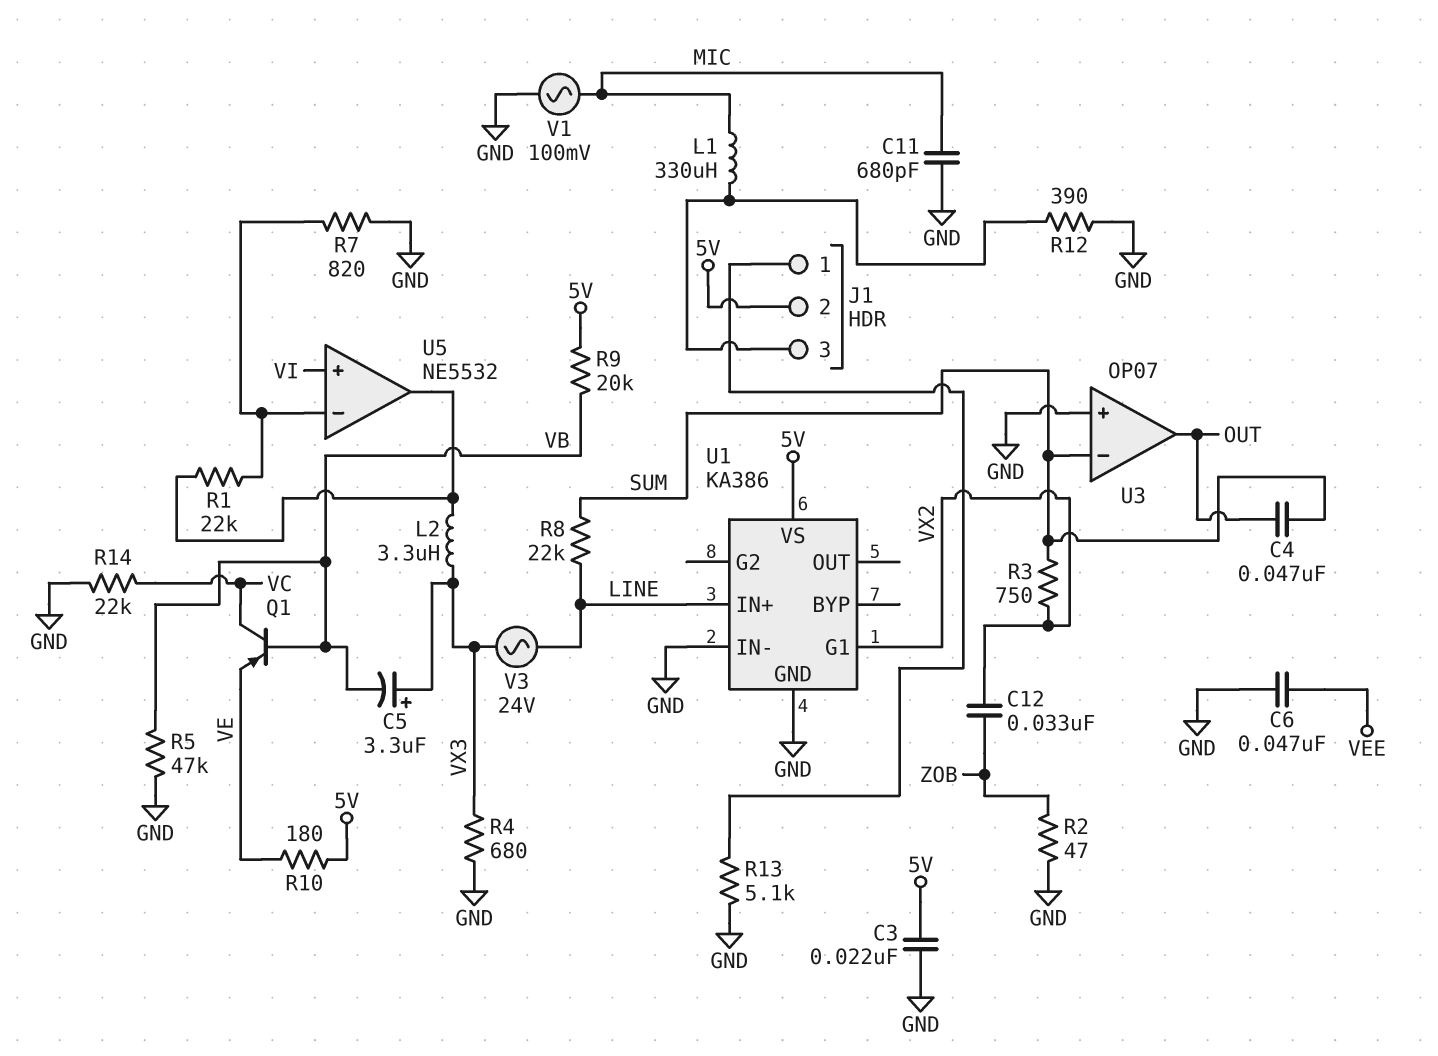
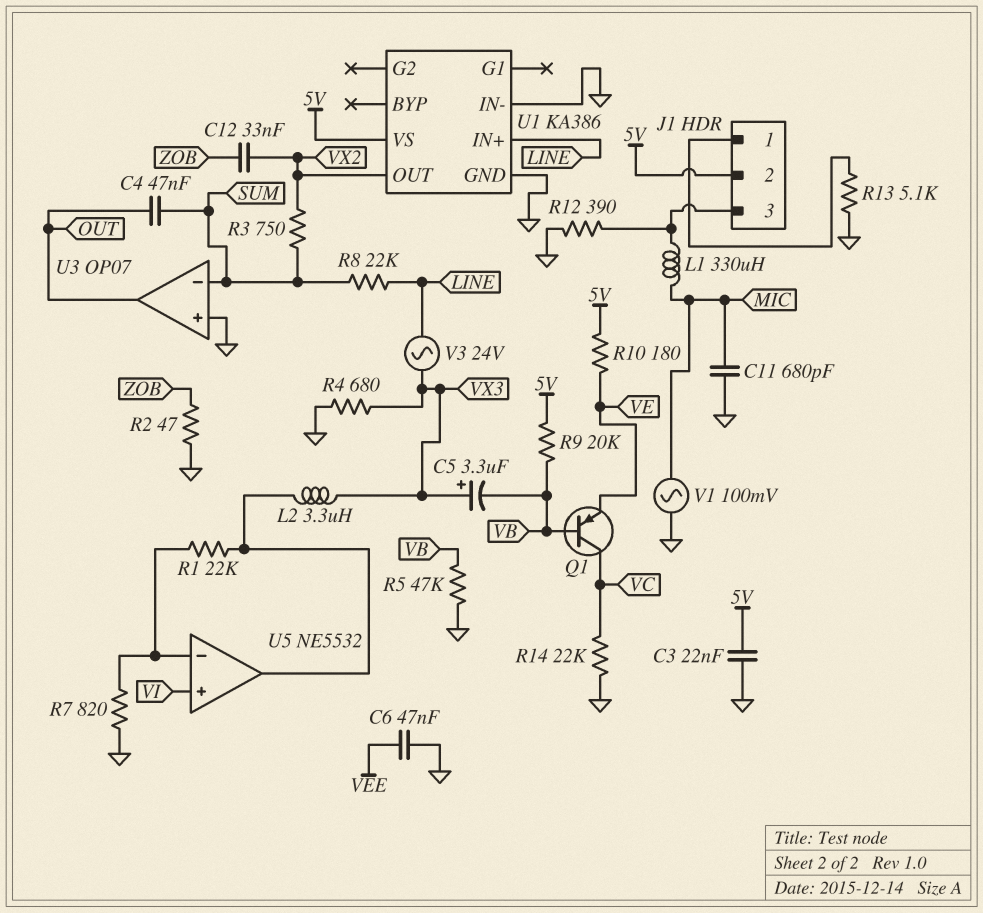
U1 pin G1: VX2 -> none
U1 pin OUT: none -> VX2

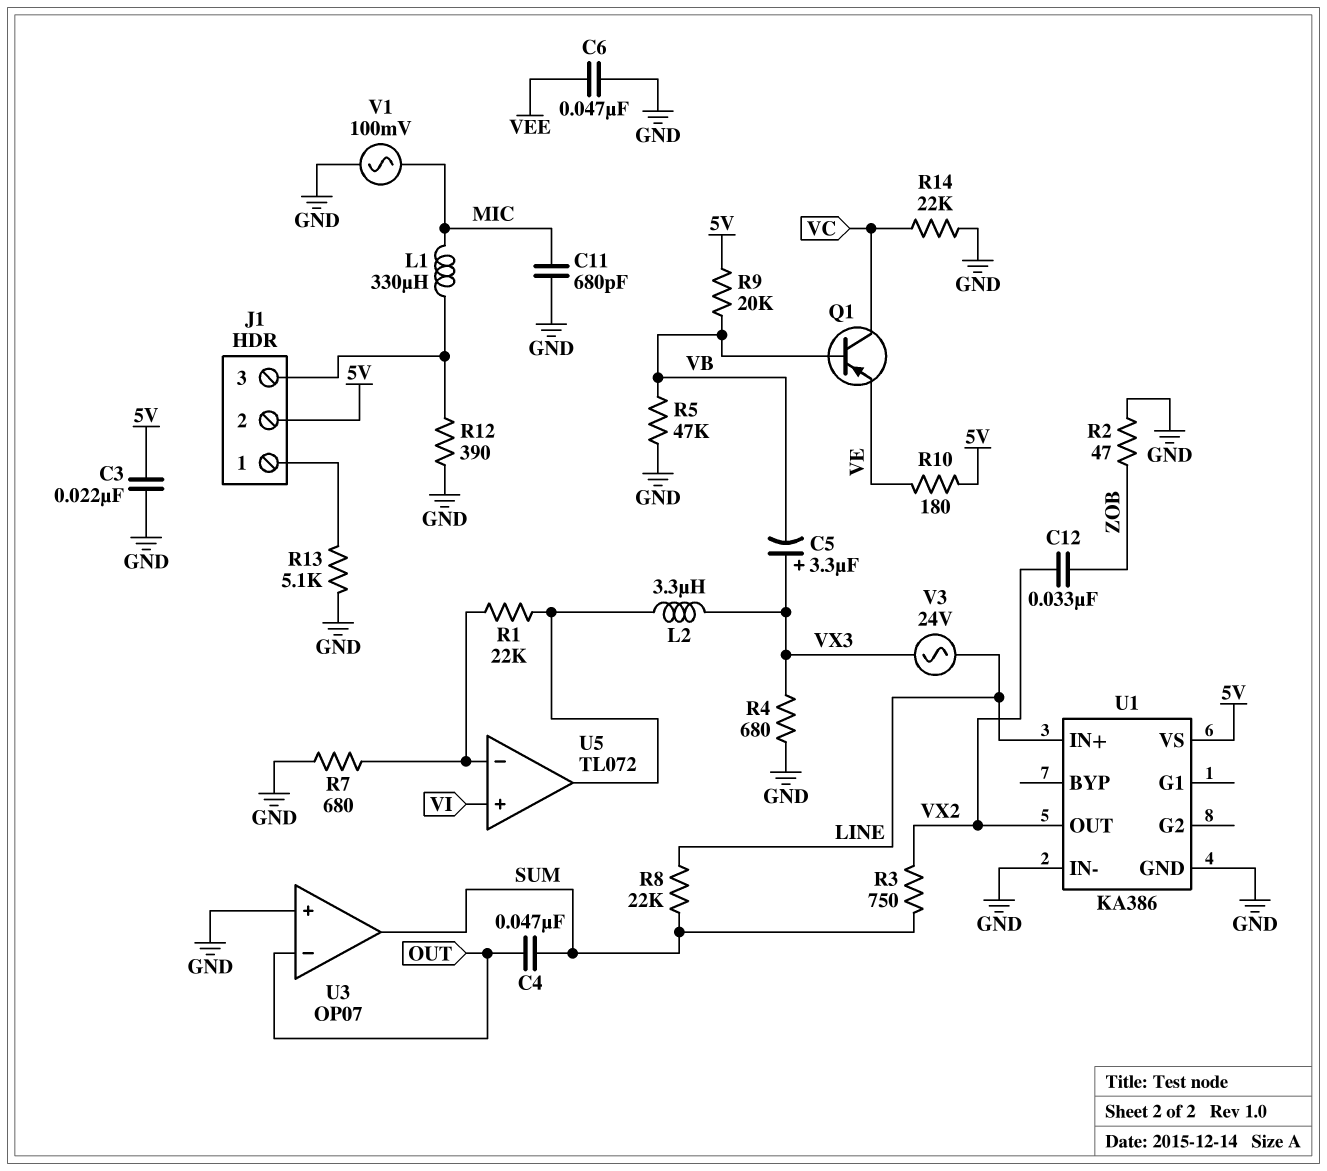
R7: 820 (GND, U5/in-) -> 680 (GND, U5/in-)
U3 pin in-: SUM -> OUT
U3 pin out: OUT -> SUM
U5: NE5532 -> TL072

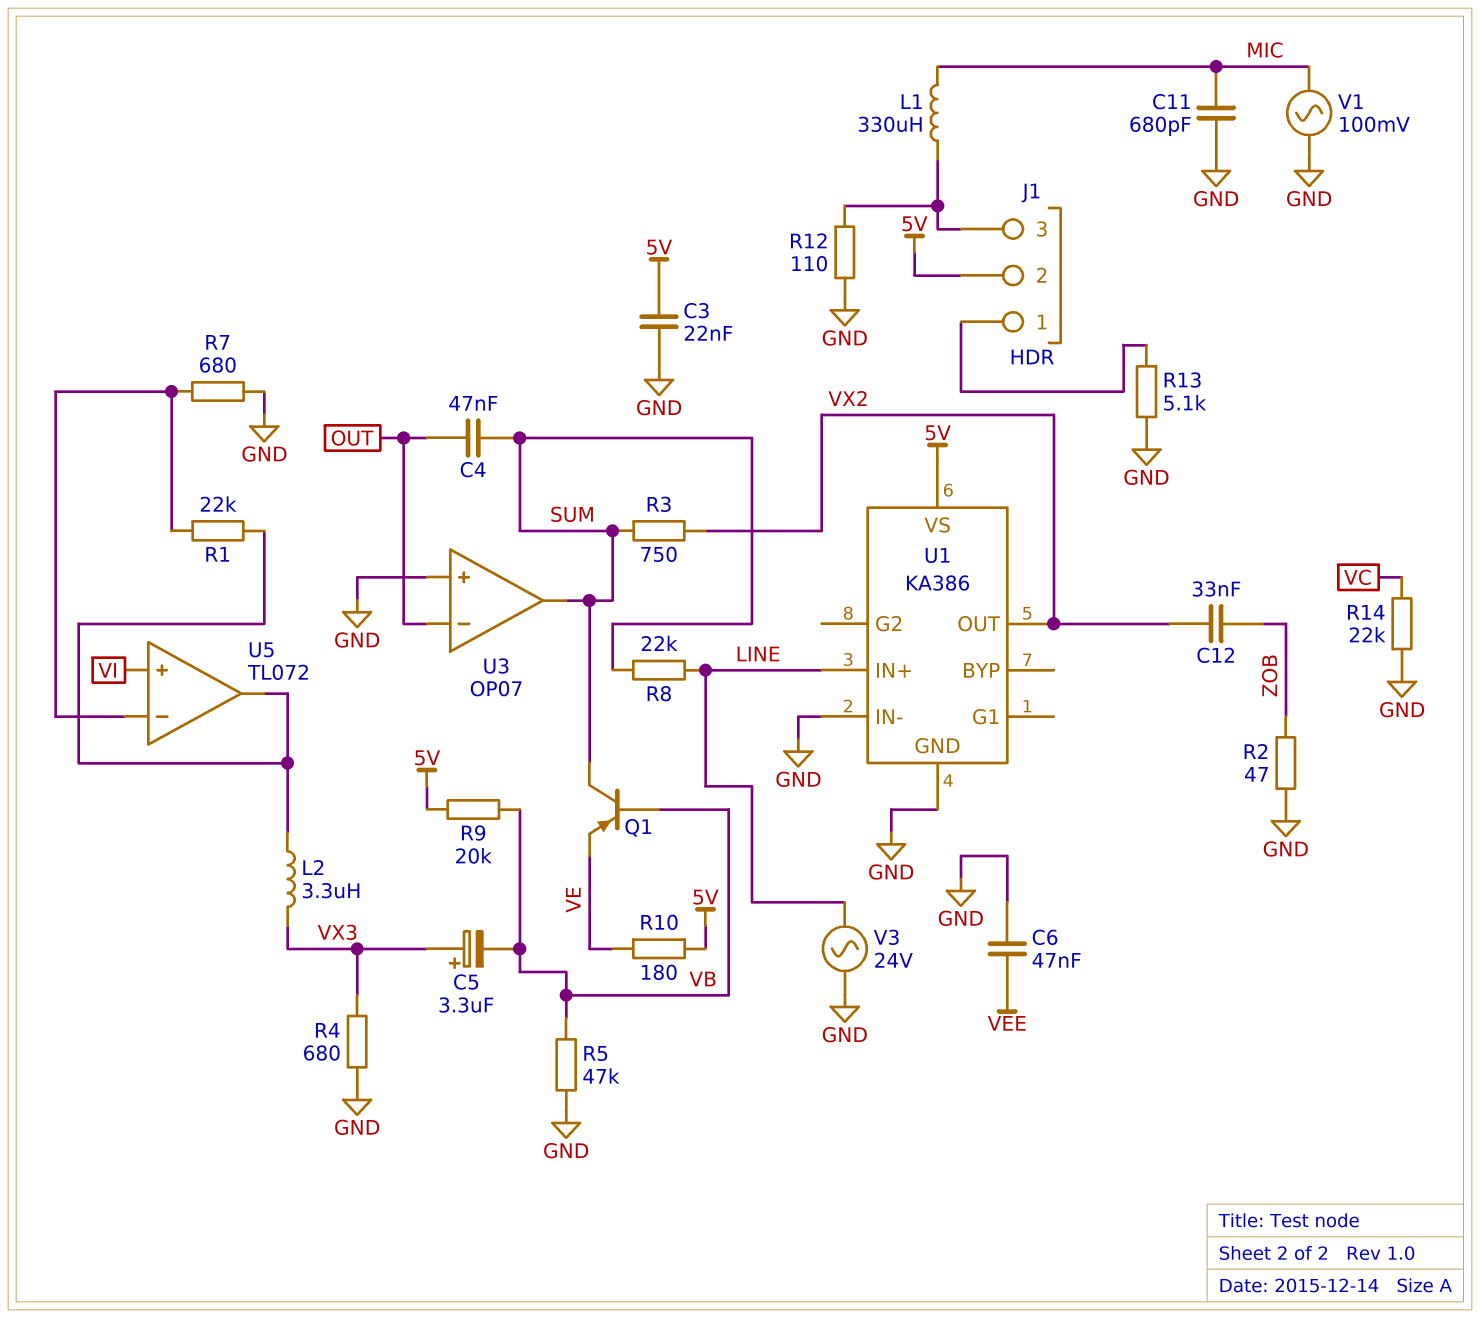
Q1: PNP (B VB, C VC, E VE) -> PNP (B VB, C SUM, E VE)
R12: 390 (GND, J1/3) -> 110 (GND, J1/3)
V3: AC 24V (LINE, VX3) -> AC 24V (GND, LINE)

